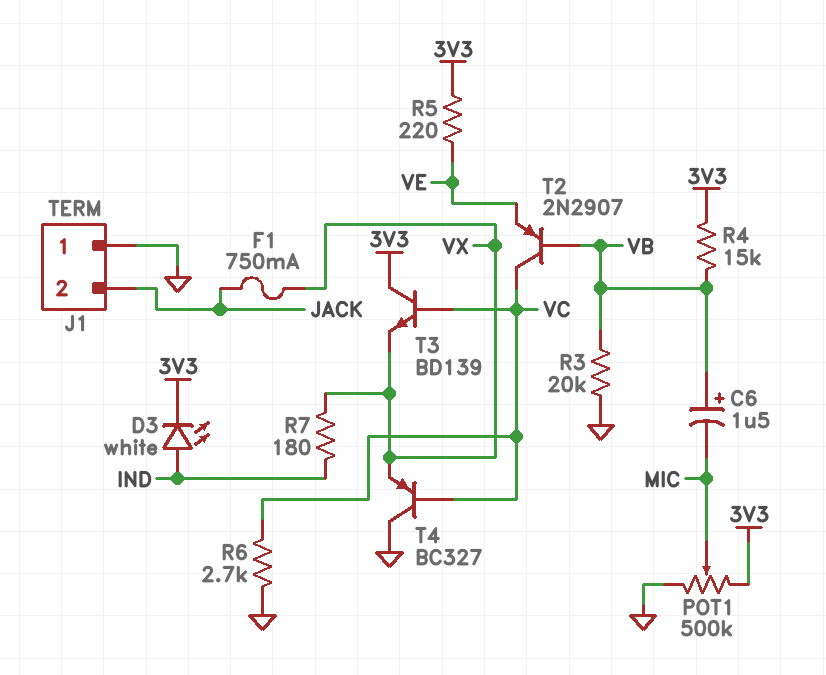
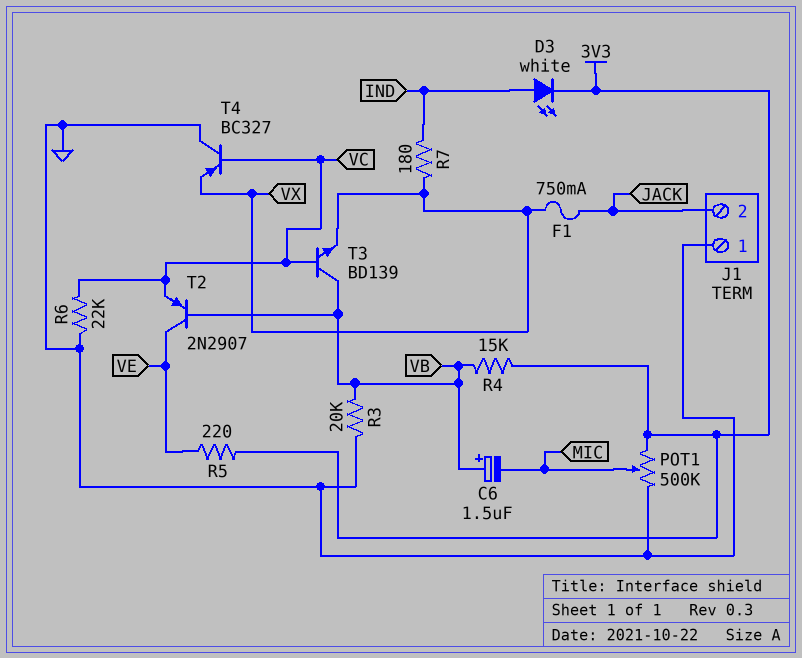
R6: 2.7k (GND, VC) -> 22k (GND, VC)
T2: PNP 2N2907 (B VB, C VC, E VE) -> PNP 2N2907 (B VB, C VE, E VC)
T3: NPN BD139 (B VC, C 3V3, E VX) -> NPN BD139 (B VC, C VB, E VX)

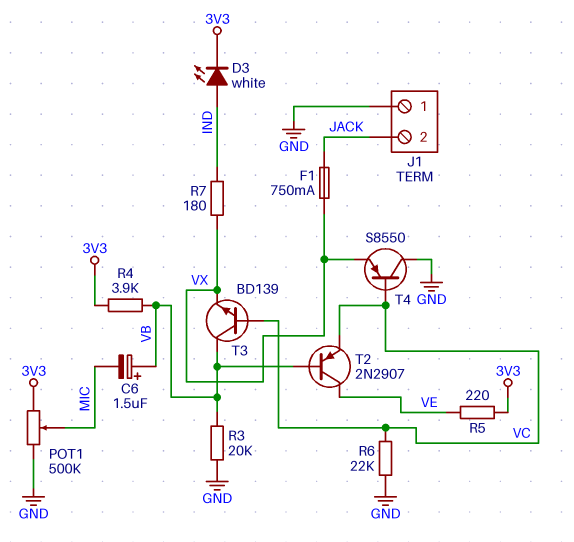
R4: 15k (3V3, VB) -> 3.9k (3V3, VB)
T4: PNP BC327 (B VC, C GND, E VX) -> PNP S8550 (B VC, C GND, E VX)

